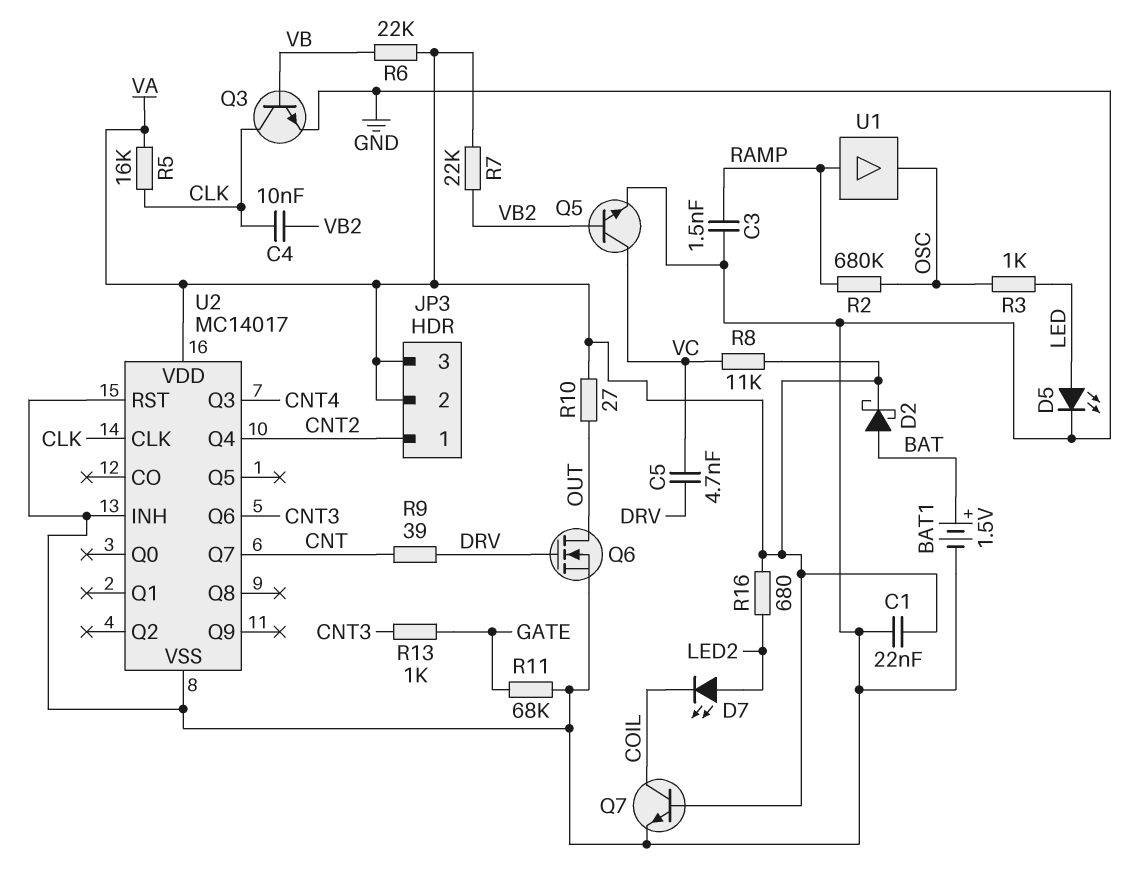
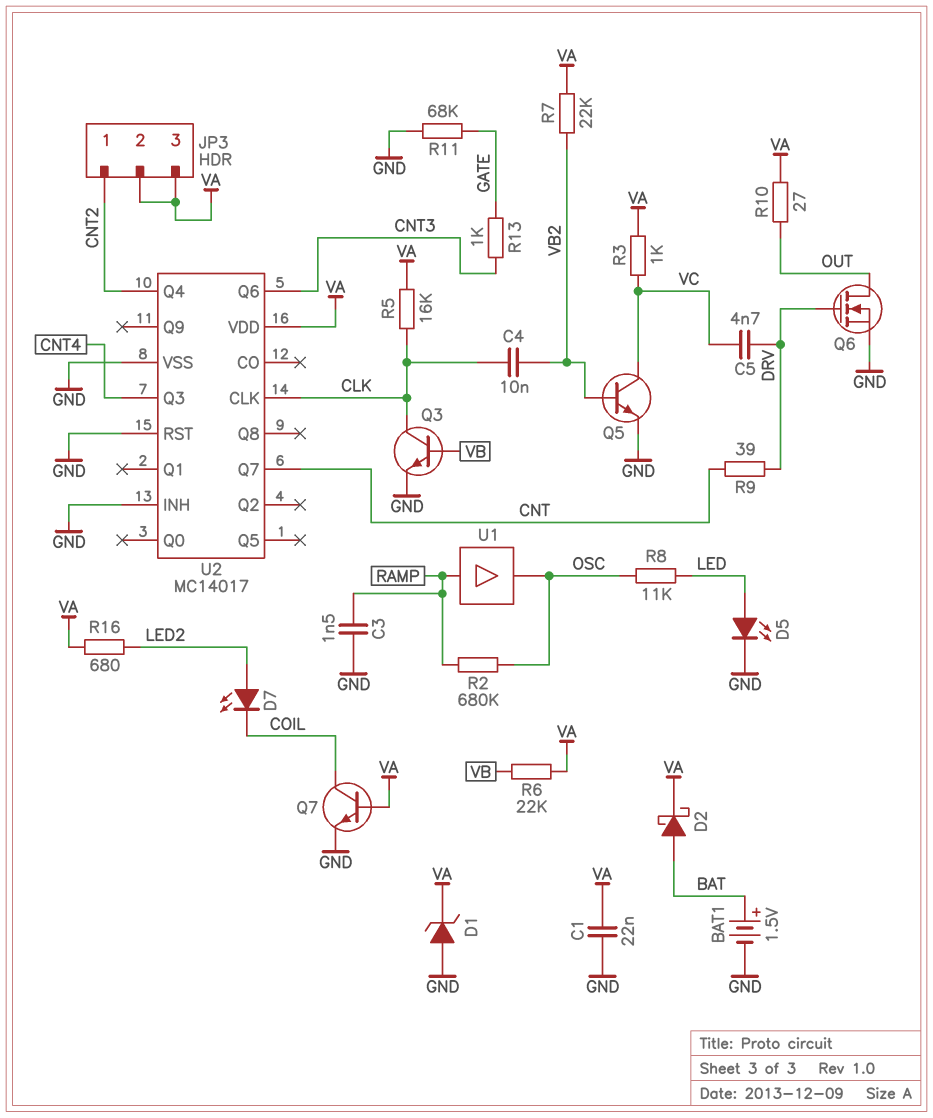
D1: none -> zener (A GND, K VA)
R3: 1k (LED, OSC) -> 1k (VA, VC)
R8: 11k (VA, VC) -> 11k (LED, OSC)

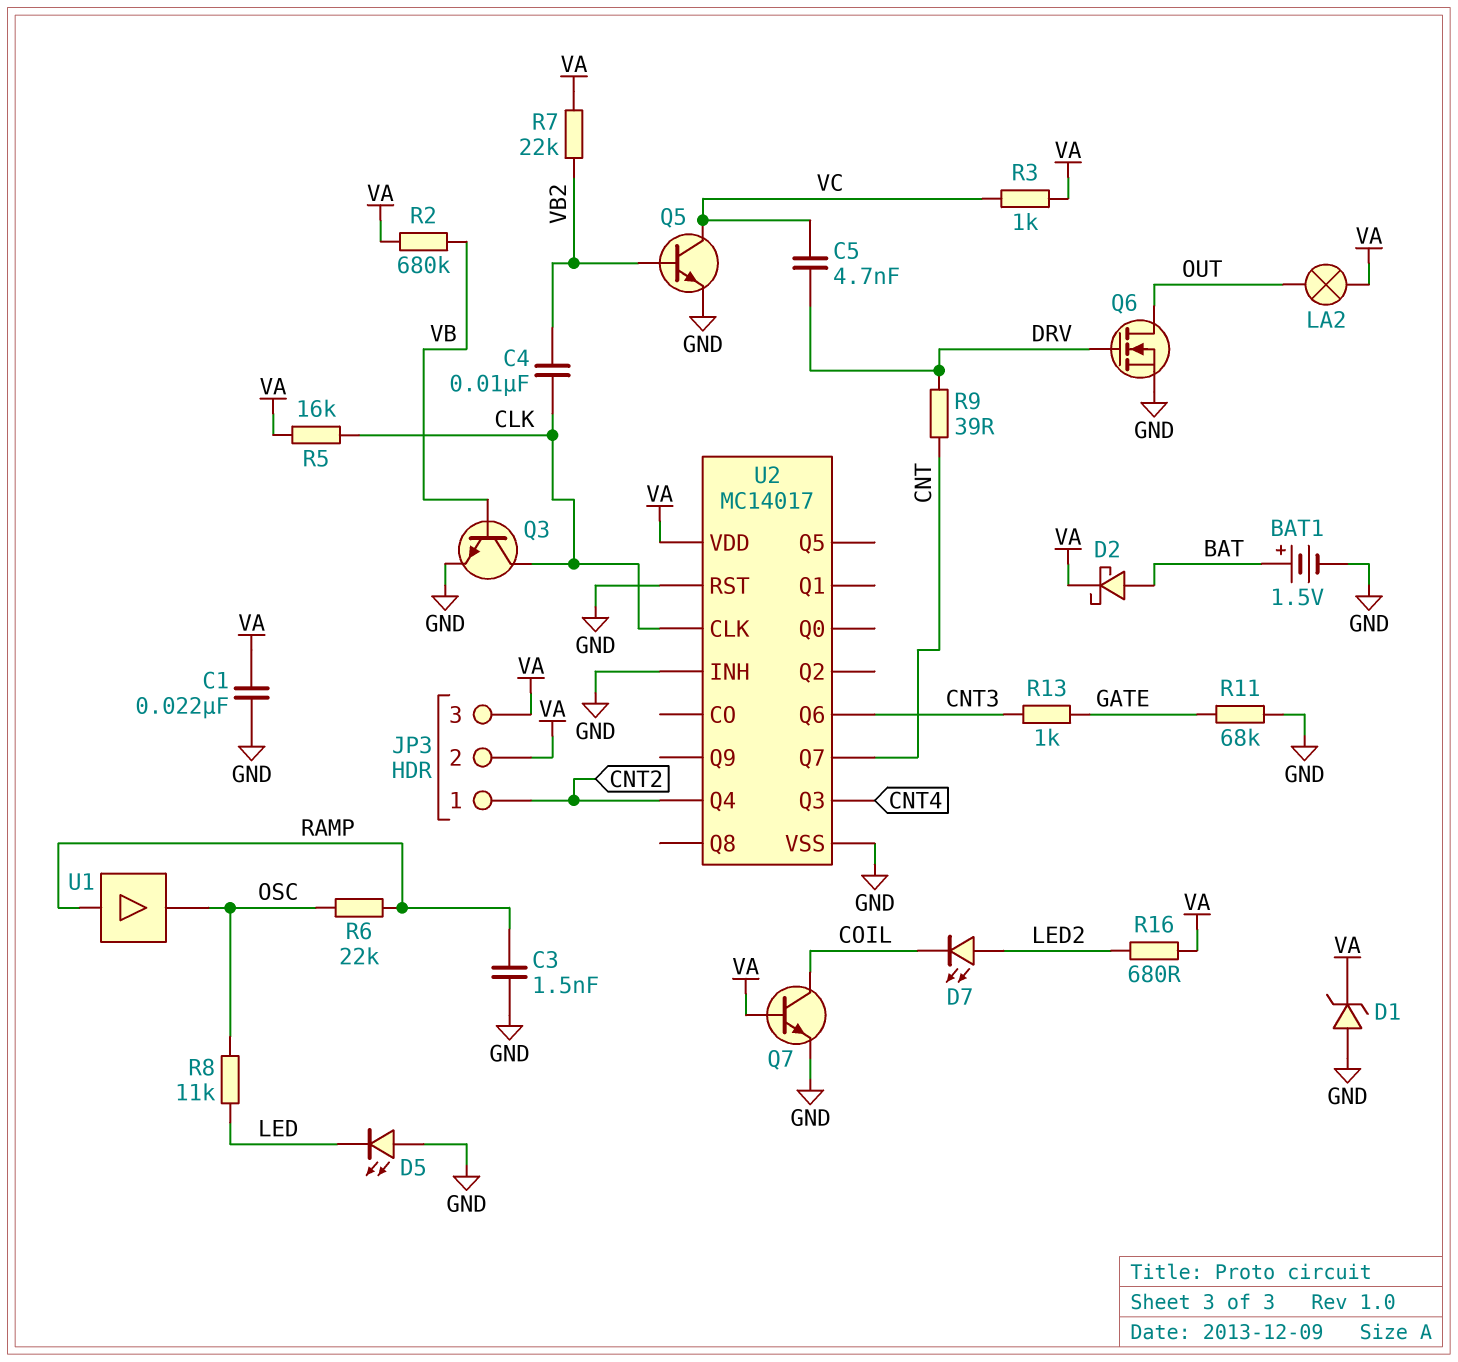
D5: LED (A LED, K GND) -> LED (A GND, K LED)
LA2: none -> lamp (OUT, VA)
R2: 680k (OSC, RAMP) -> 680k (VA, VB)
R6: 22k (VA, VB) -> 22k (OSC, RAMP)
R10: 27 (OUT, VA) -> none

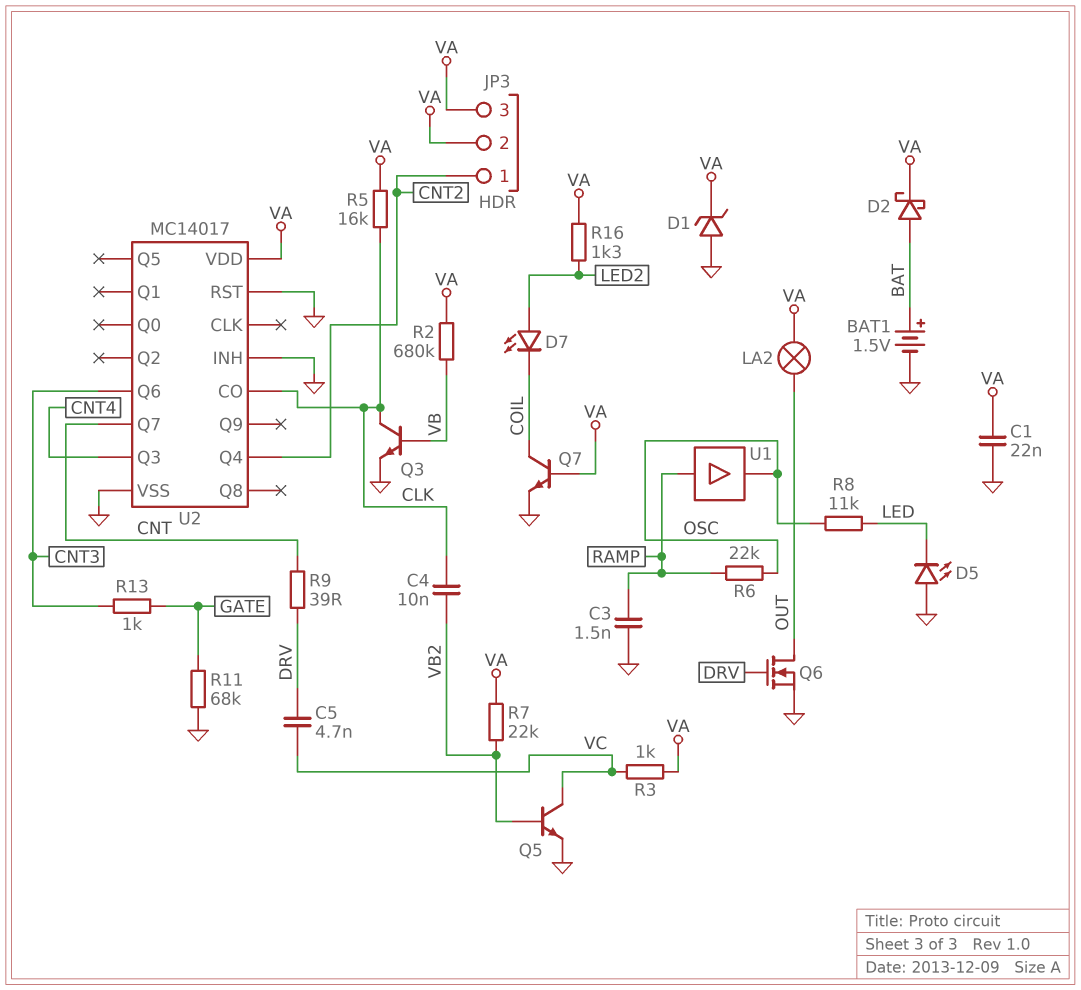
R16: 680 (LED2, VA) -> 1.3k (LED2, VA)
U2 pin CLK: CLK -> none
U2 pin CO: none -> CLK

